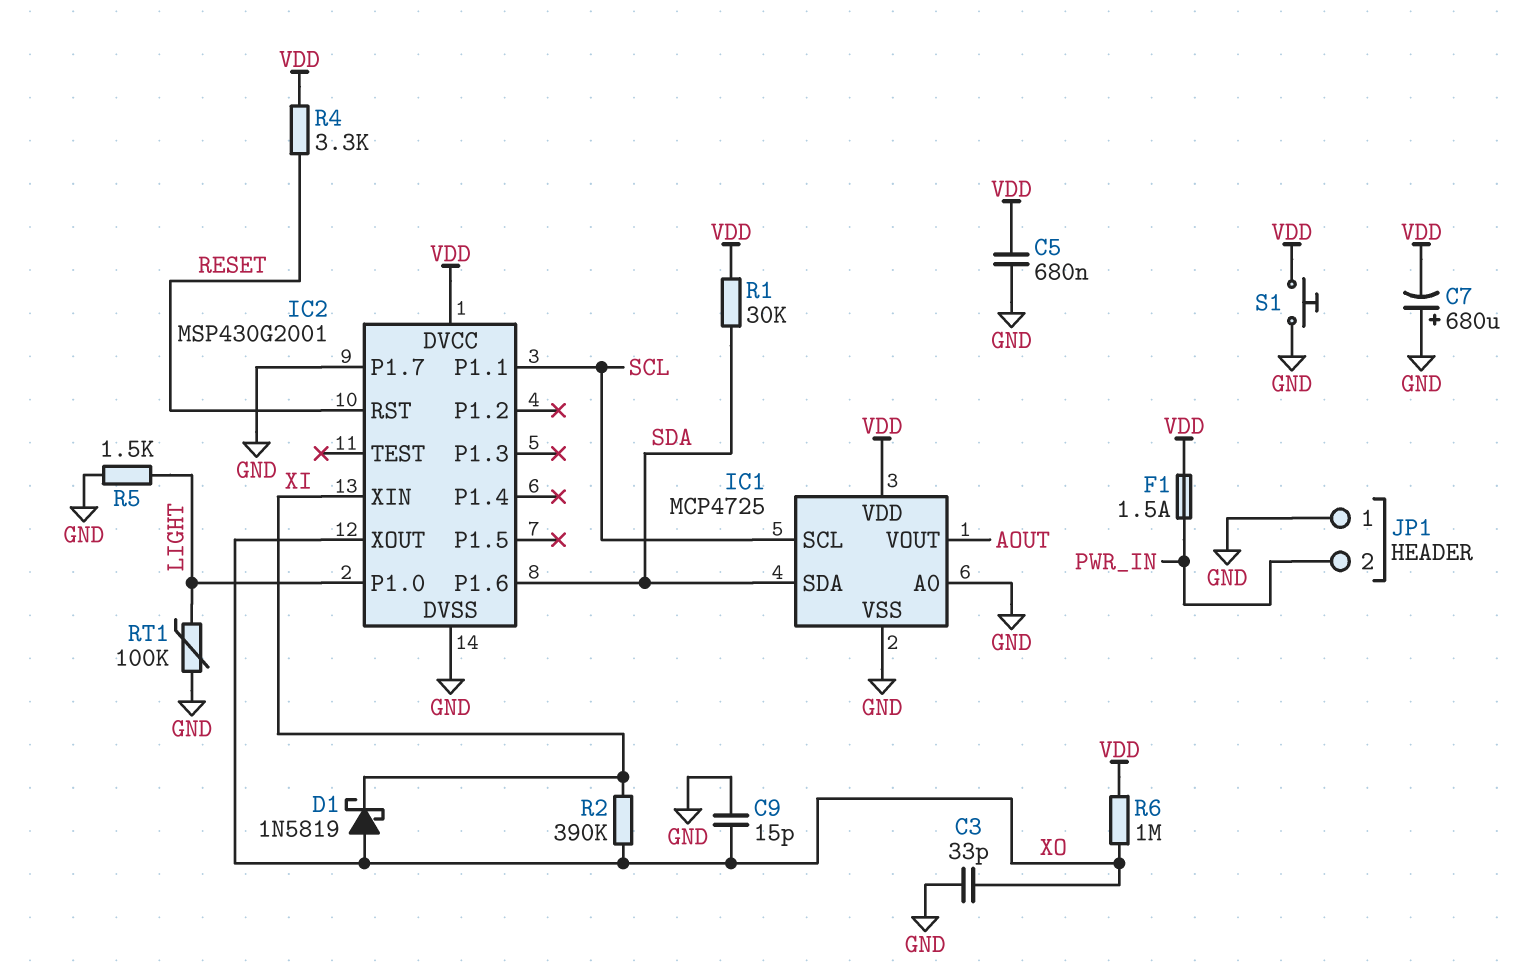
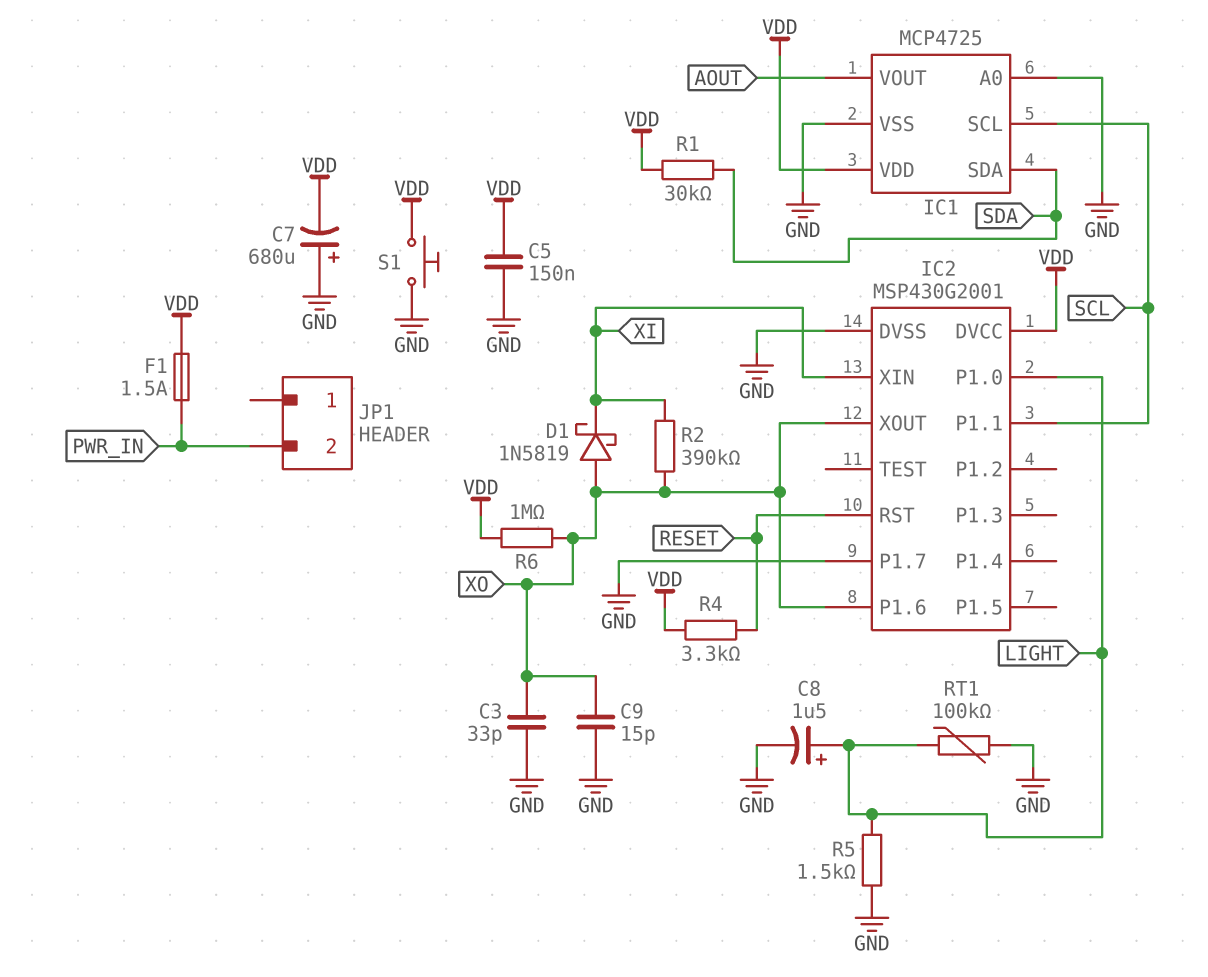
C5: 680nF (GND, VDD) -> 150nF (GND, VDD)
C8: none -> 1.5uF (plus LIGHT, minus GND)
IC2 pin P1.6: SDA -> XO
JP1 pin 1: GND -> none

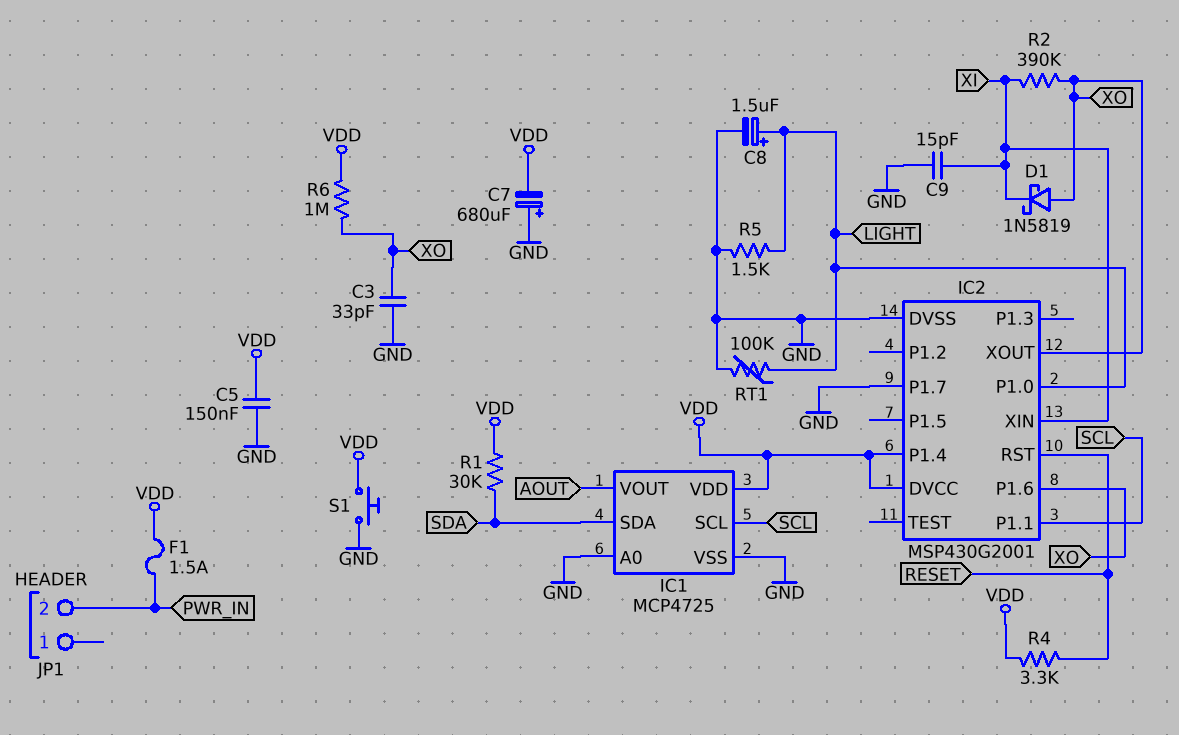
C9: 15pF (GND, XO) -> 15pF (GND, XI)
IC2 pin P1.4: none -> VDD

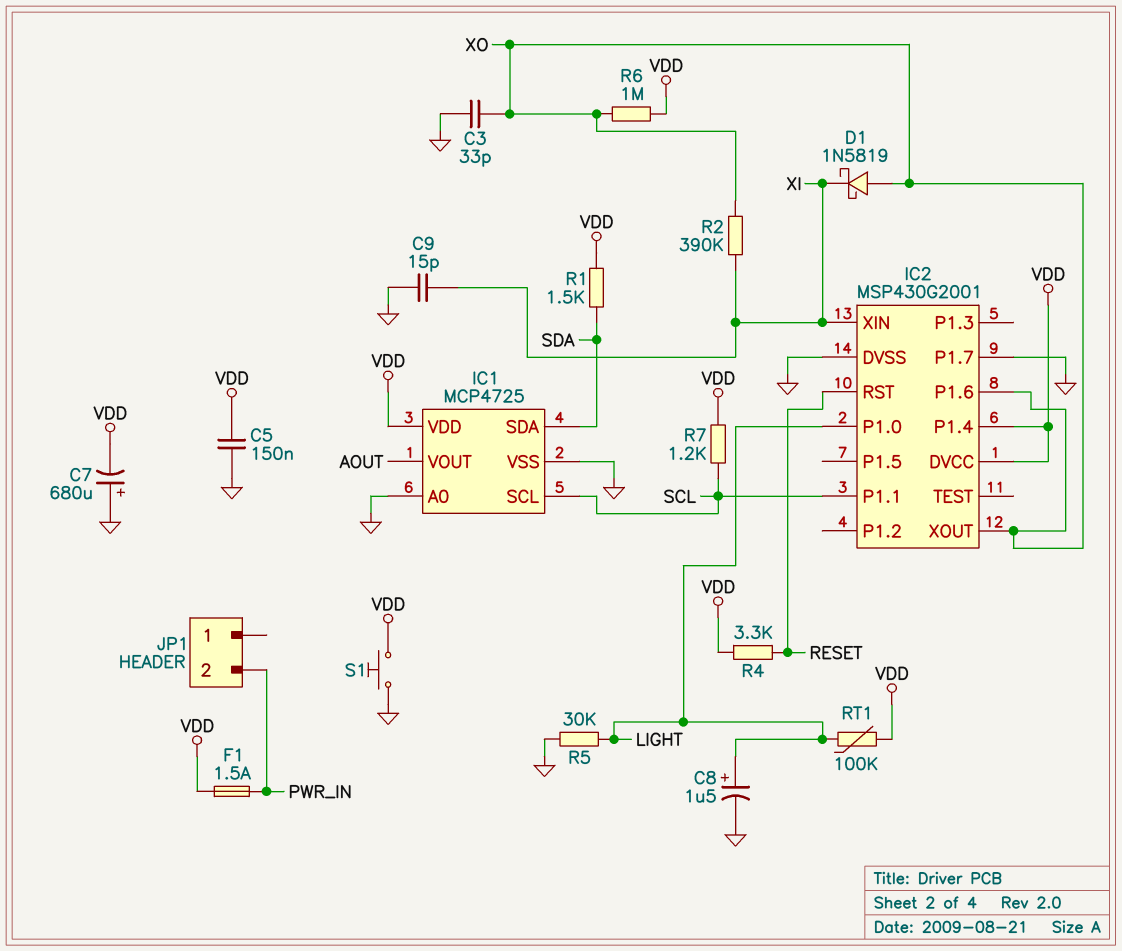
R1: 30k (SDA, VDD) -> 1.5k (SDA, VDD)
R5: 1.5k (GND, LIGHT) -> 30k (GND, LIGHT)
R7: none -> 1.2k (SCL, VDD)
RT1: 100k (GND, LIGHT) -> 100k (LIGHT, VDD)

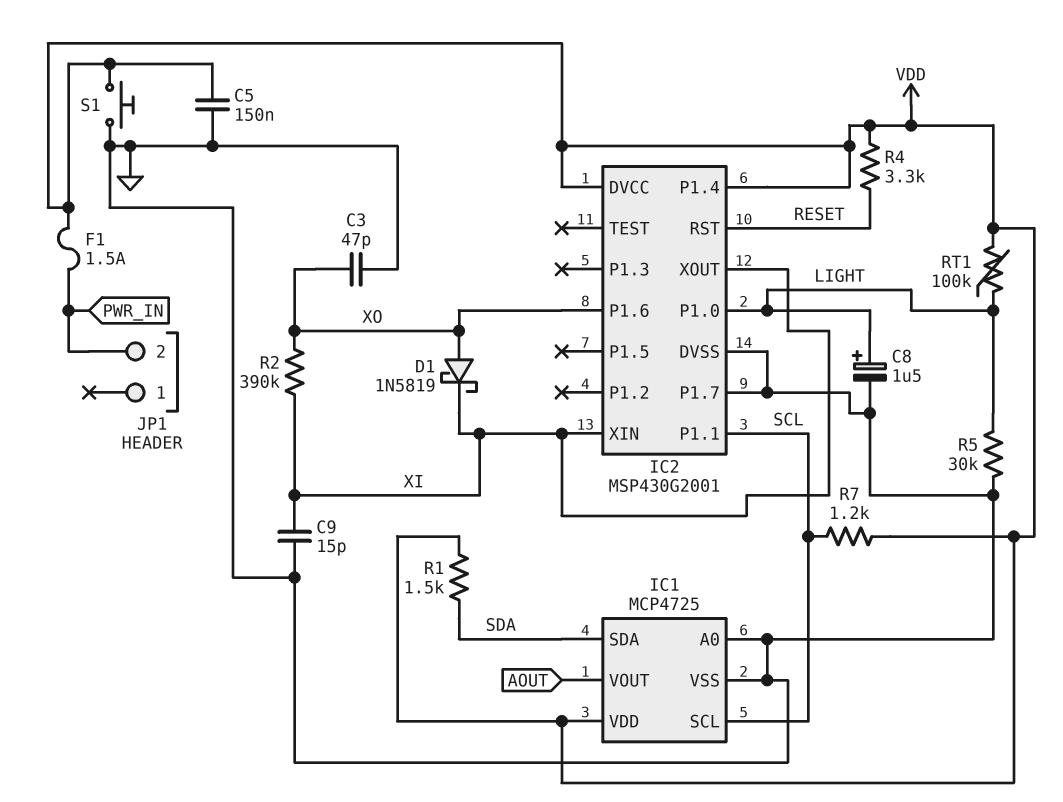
C3: 33pF (GND, XO) -> 47pF (GND, XO)
C7: 680uF (plus GND, minus VDD) -> none
IC2 pin XOUT: XO -> XI
R6: 1M (VDD, XO) -> none

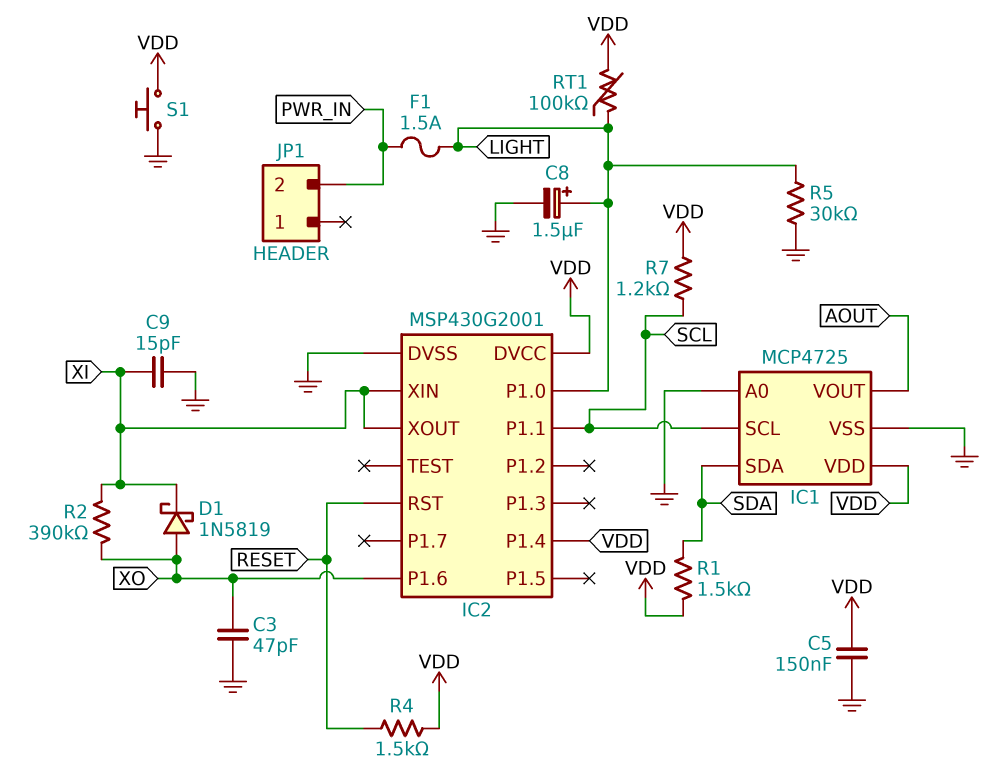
F1: 1.5A (PWR_IN, VDD) -> 1.5A (LIGHT, PWR_IN)
IC2 pin P1.7: GND -> none
R4: 3.3k (RESET, VDD) -> 1.5k (RESET, VDD)

